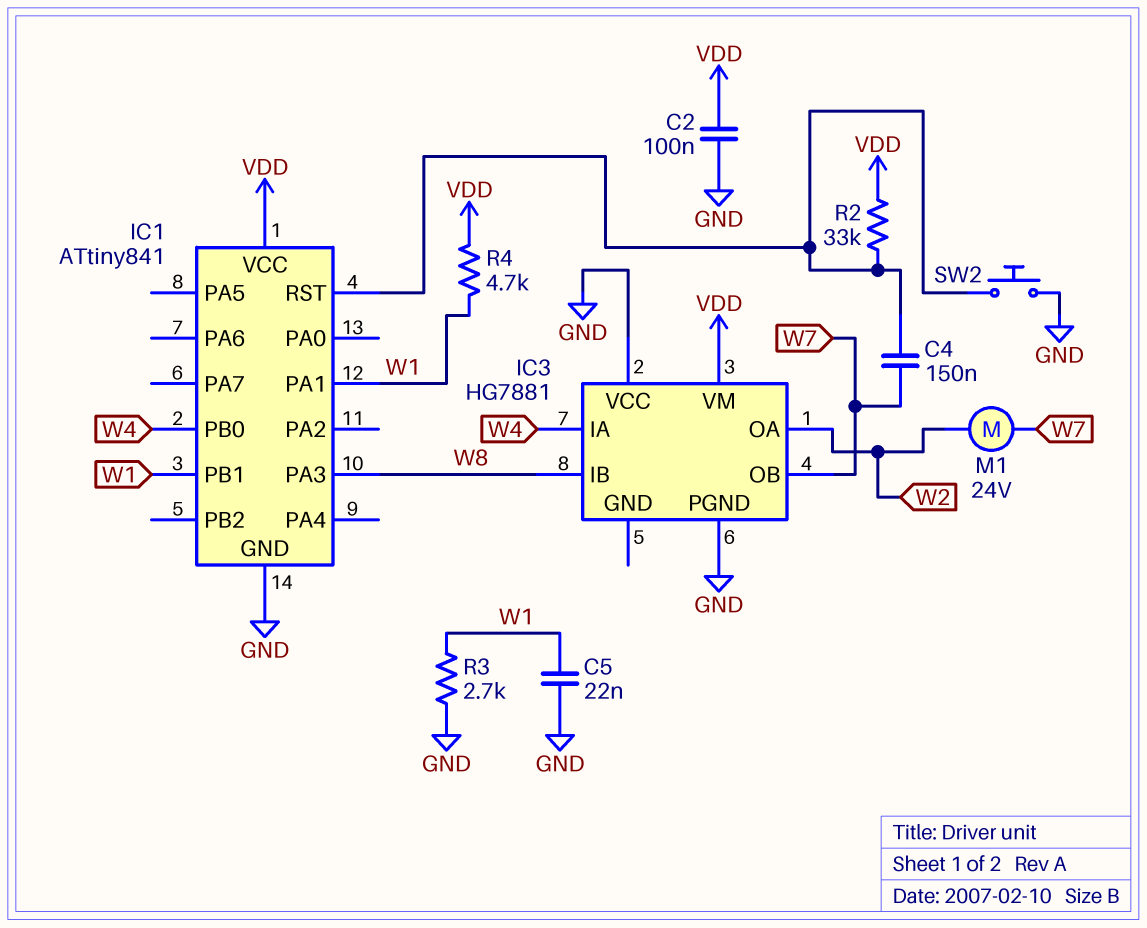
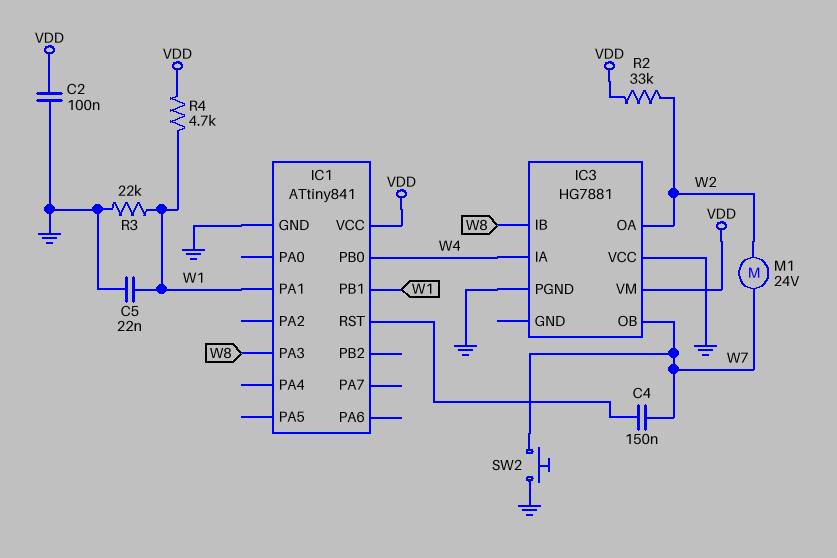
R2: 33k (IC1/RST, VDD) -> 33k (VDD, W2)
R3: 2.7k (GND, W1) -> 22k (GND, W1)
SW2: button (GND, IC1/RST) -> button (GND, W7)

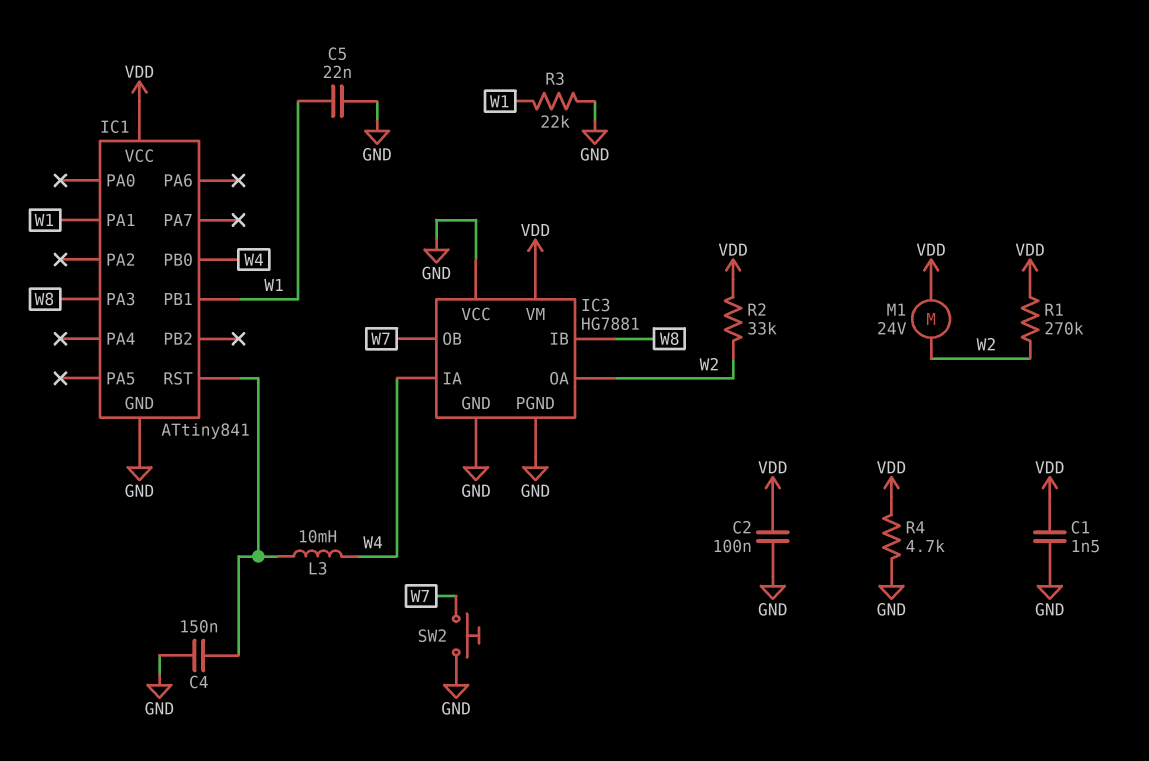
C1: none -> 1.5nF (GND, VDD)
C4: 150nF (IC1/RST, W7) -> 150nF (GND, IC1/RST)
IC3 pin GND: none -> GND
L3: none -> 10mH (IC1/RST, W4)
M1: motor 24V (W2, W7) -> motor 24V (VDD, W2)
R1: none -> 270k (VDD, W2)
R4: 4.7k (VDD, W1) -> 4.7k (GND, VDD)

